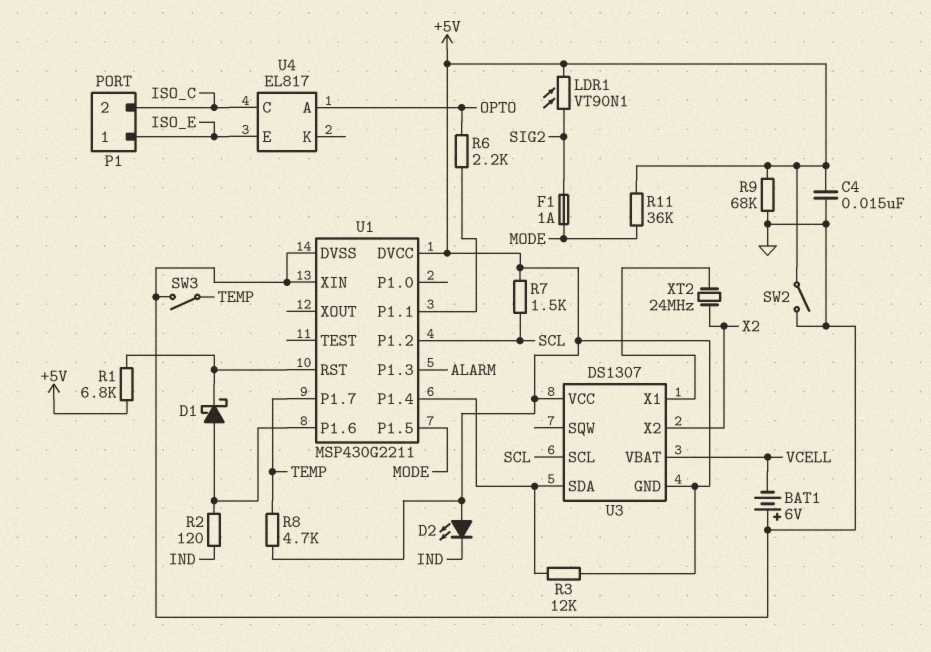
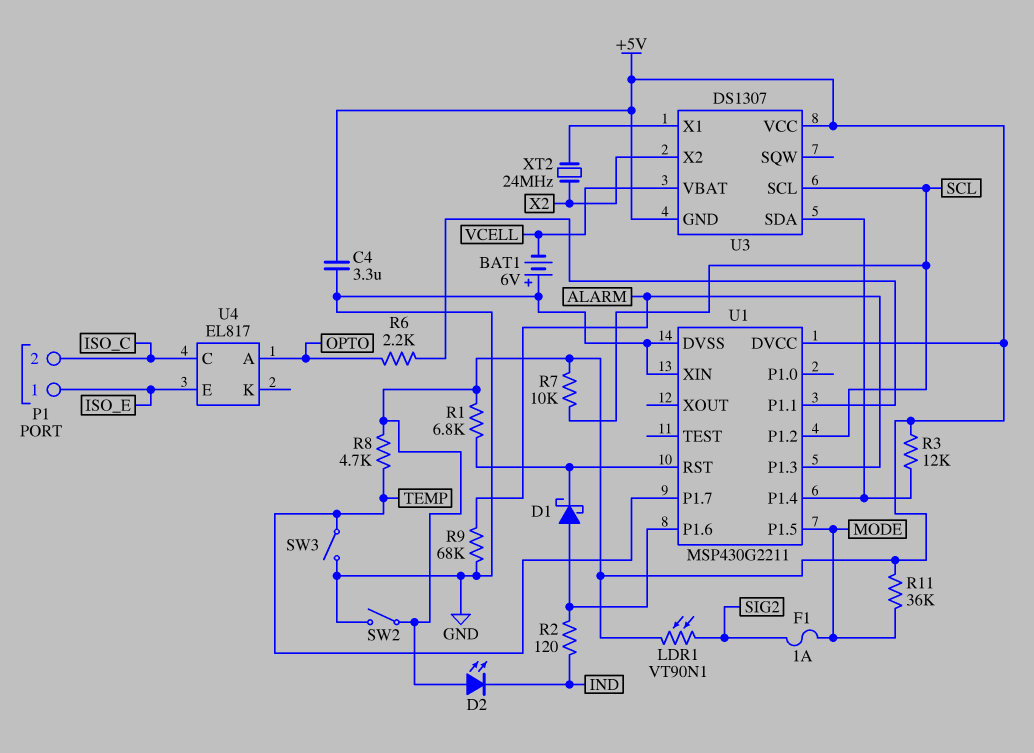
C4: 15nF (+5V, GND) -> 3.3uF (+5V, GND)
R7: 1.5k (+5V, SCL) -> 10k (+5V, SCL)
R9: 68k (+5V, GND) -> 68k (ALARM, GND)

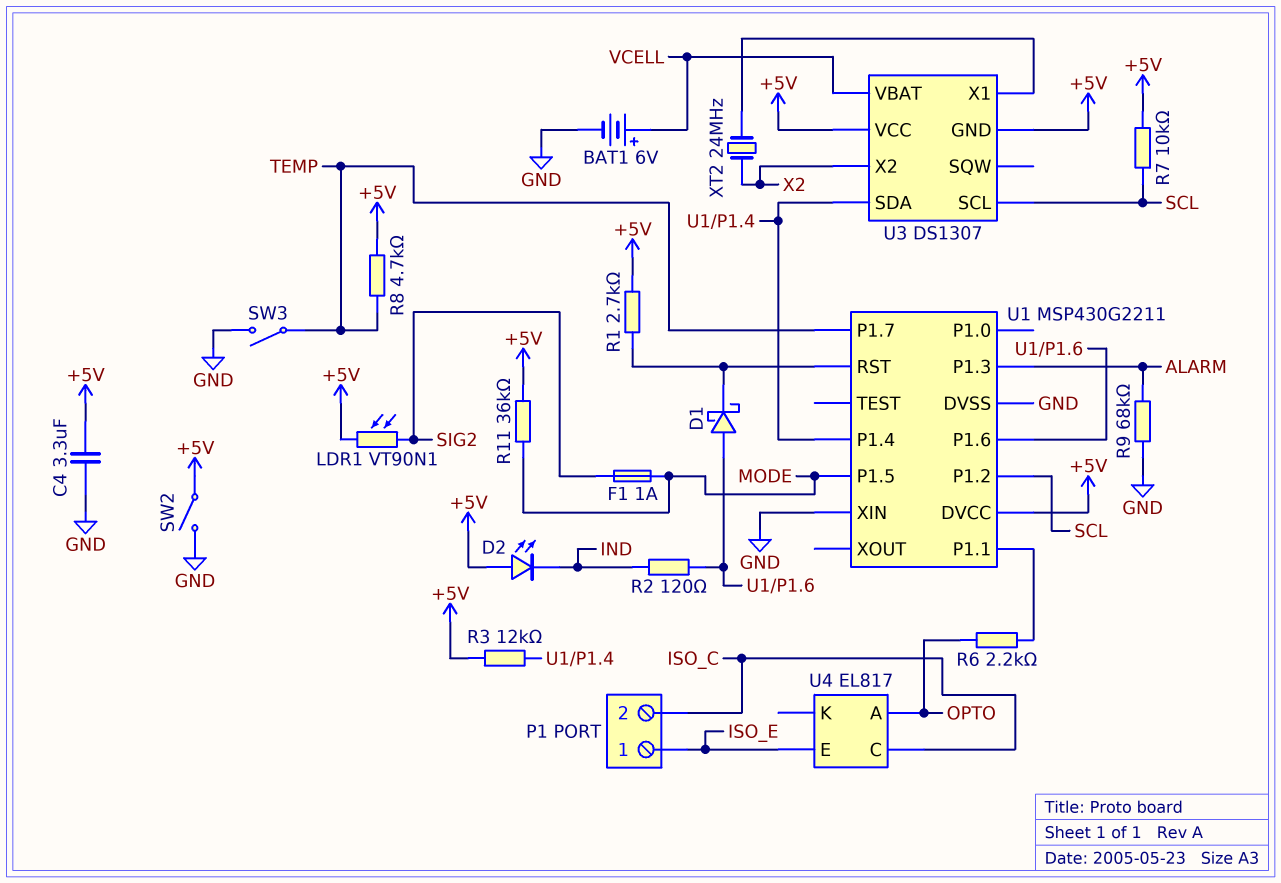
BAT1: 6V (plus GND, minus VCELL) -> 6V (plus VCELL, minus GND)
R1: 6.8k (+5V, U1/RST) -> 2.7k (+5V, U1/RST)

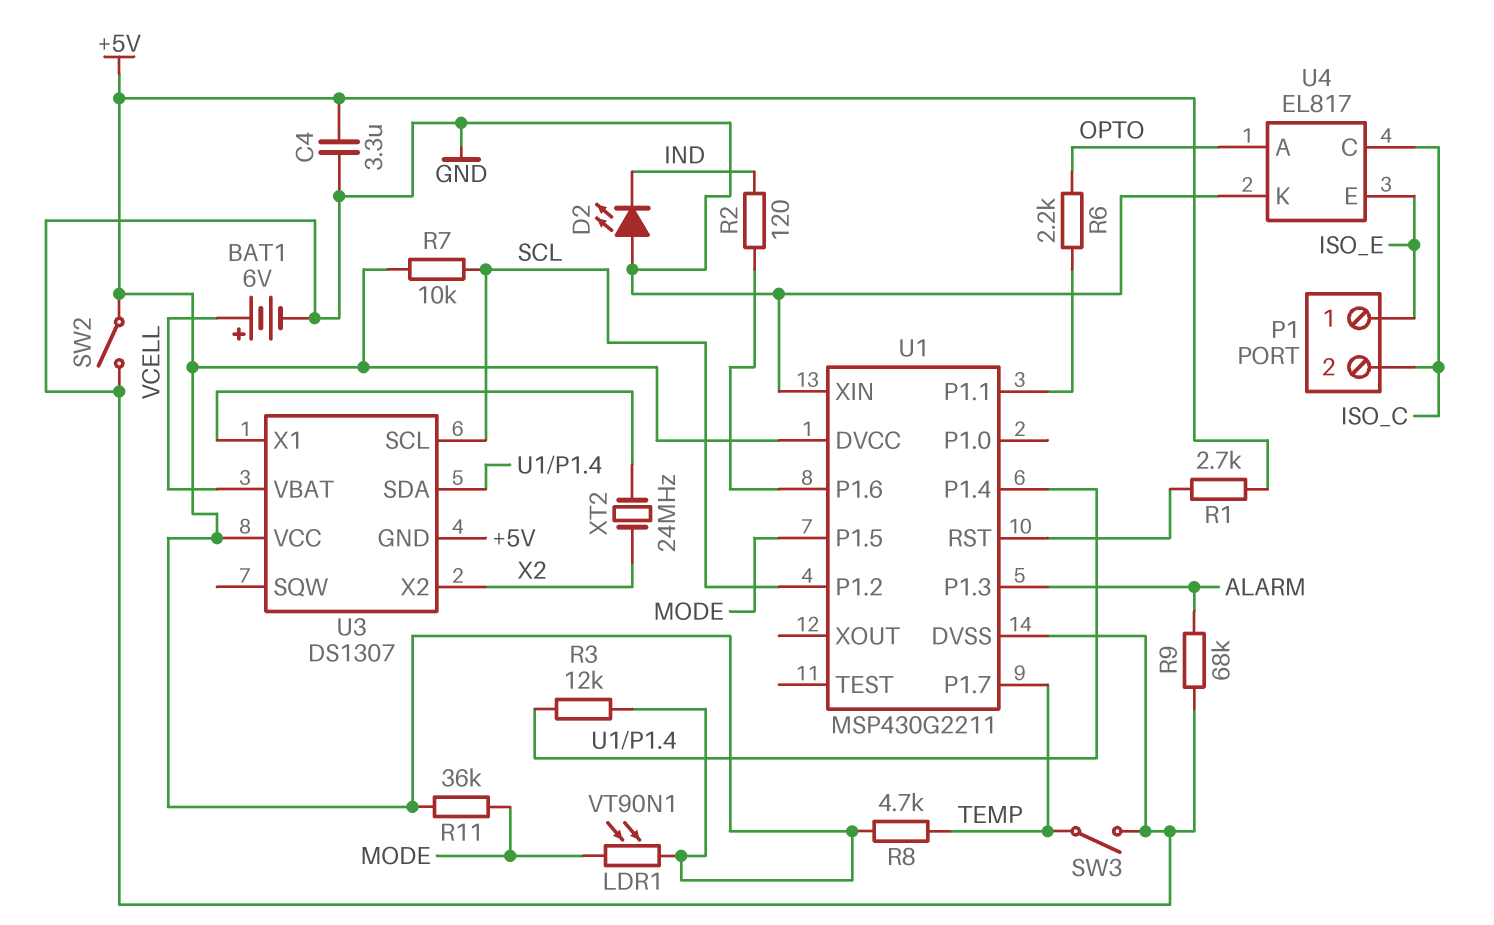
D1: schottky (A U1/P1.6, K U1/RST) -> none
D2: LED (A +5V, K IND) -> LED (A GND, K IND)
F1: 1A (MODE, SIG2) -> none
LDR1: VT90N1 (+5V, SIG2) -> VT90N1 (+5V, MODE)
U4 pin K: none -> GND

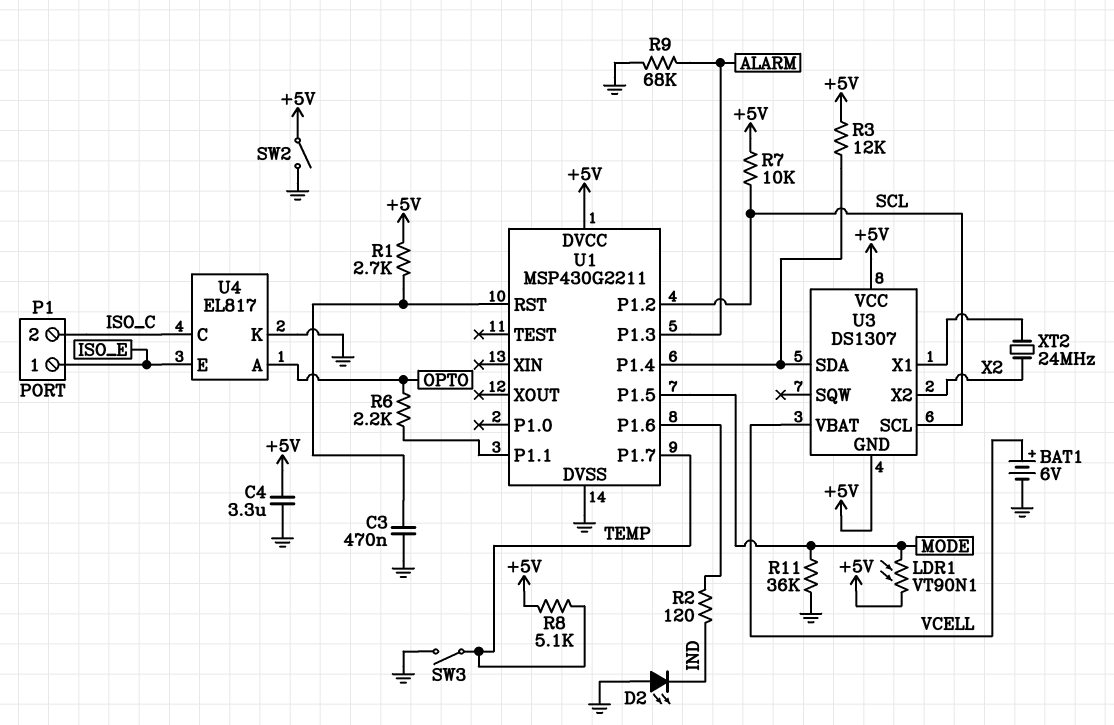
C3: none -> 470nF (GND, U1/RST)
R8: 4.7k (+5V, TEMP) -> 5.1k (+5V, TEMP)
R11: 36k (+5V, MODE) -> 36k (GND, MODE)
U1 pin XIN: GND -> none

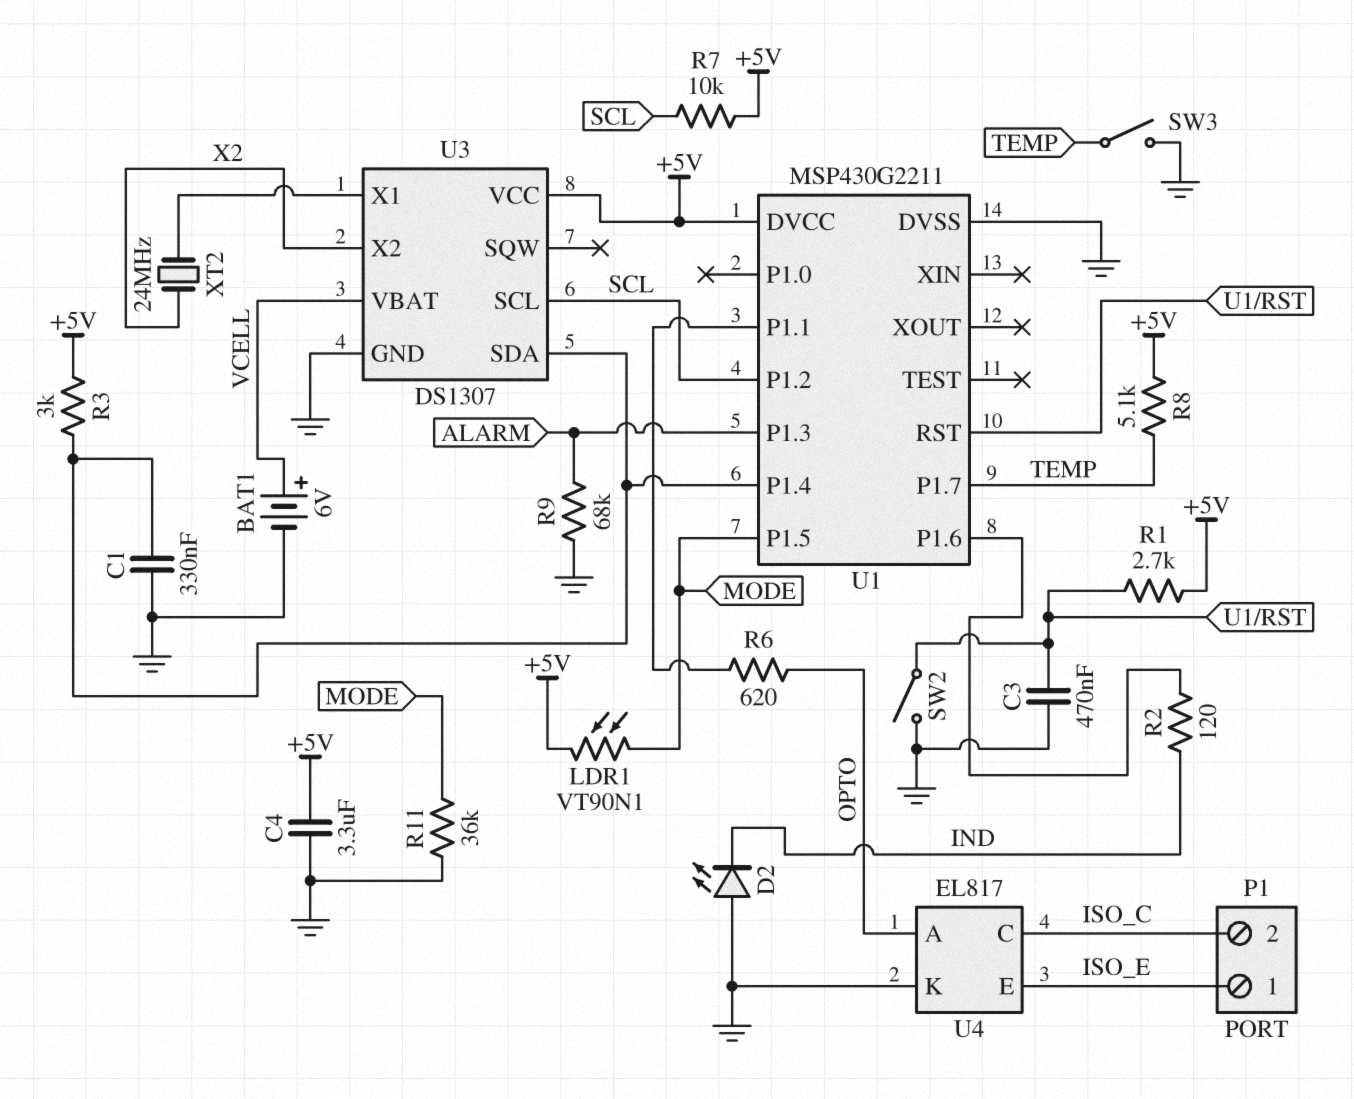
C1: none -> 330nF (GND, U1/P1.4)
R3: 12k (+5V, U1/P1.4) -> 3k (+5V, U1/P1.4)
R6: 2.2k (OPTO, U1/P1.1) -> 620 (OPTO, U1/P1.1)
SW2: switch (+5V, GND) -> switch (GND, U1/RST)
U3 pin GND: +5V -> GND

